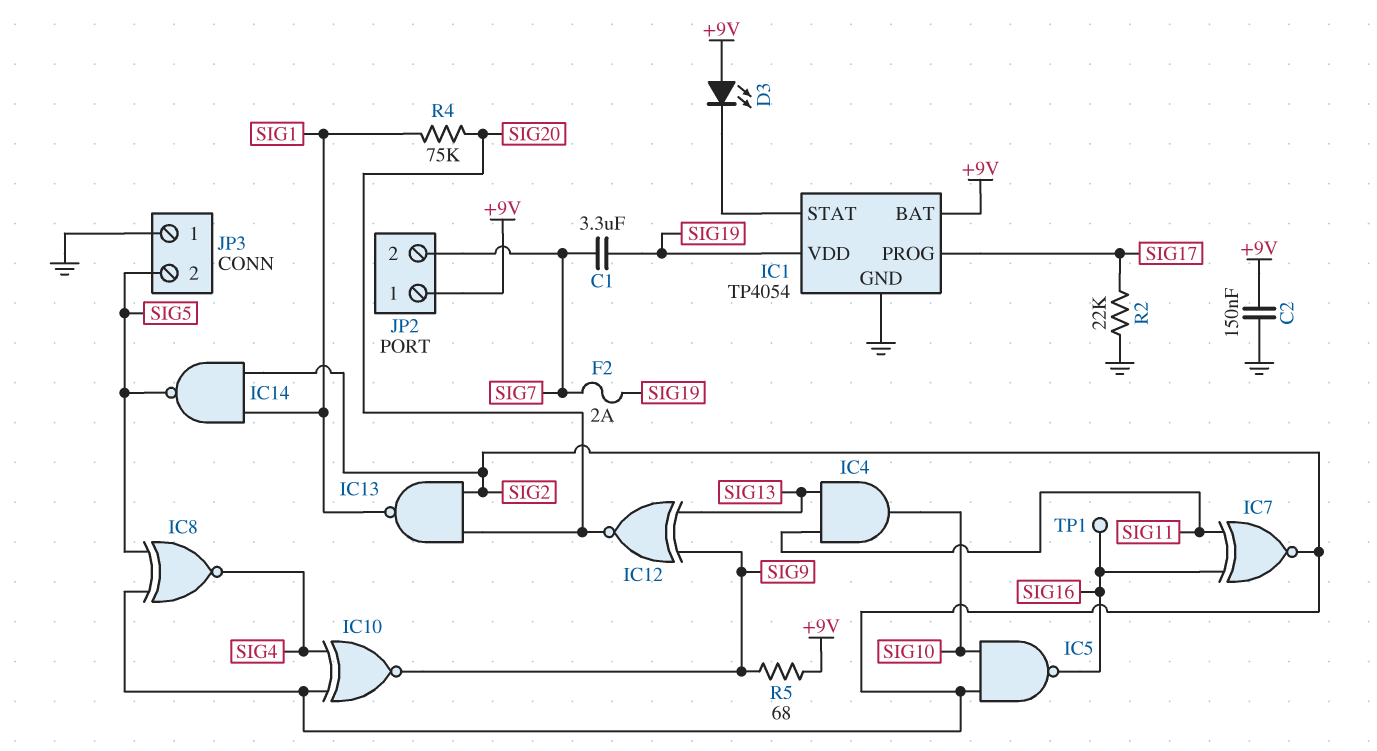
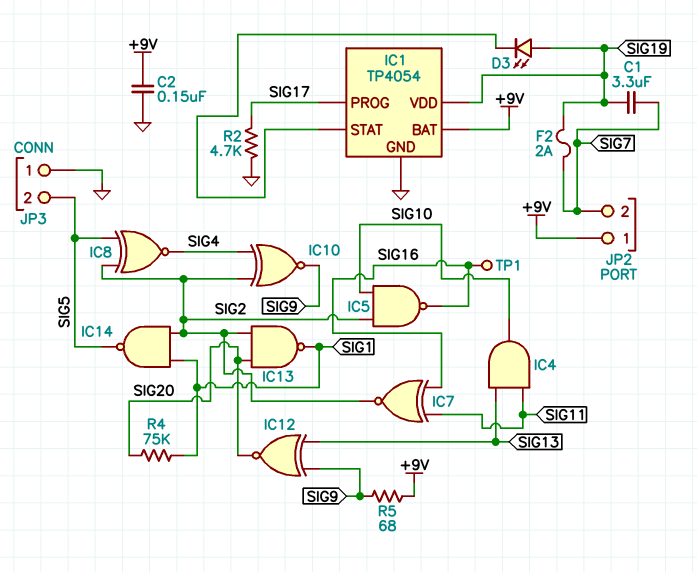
D3: LED (A +9V, K IC1/STAT) -> LED (A SIG19, K IC1/STAT)
R2: 22k (GND, SIG17) -> 4.7k (GND, SIG17)

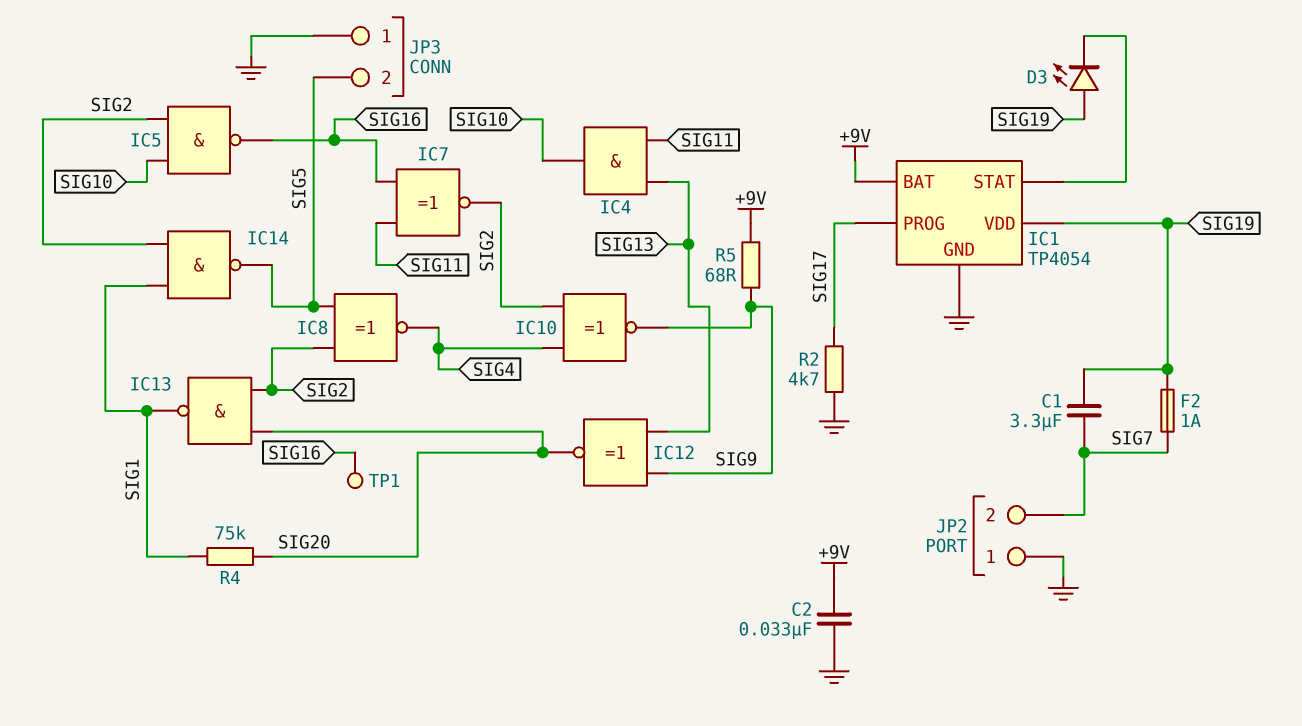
C2: 150nF (+9V, GND) -> 33nF (+9V, GND)
F2: 2A (SIG7, SIG19) -> 1A (SIG7, SIG19)
JP2 pin 1: +9V -> GND

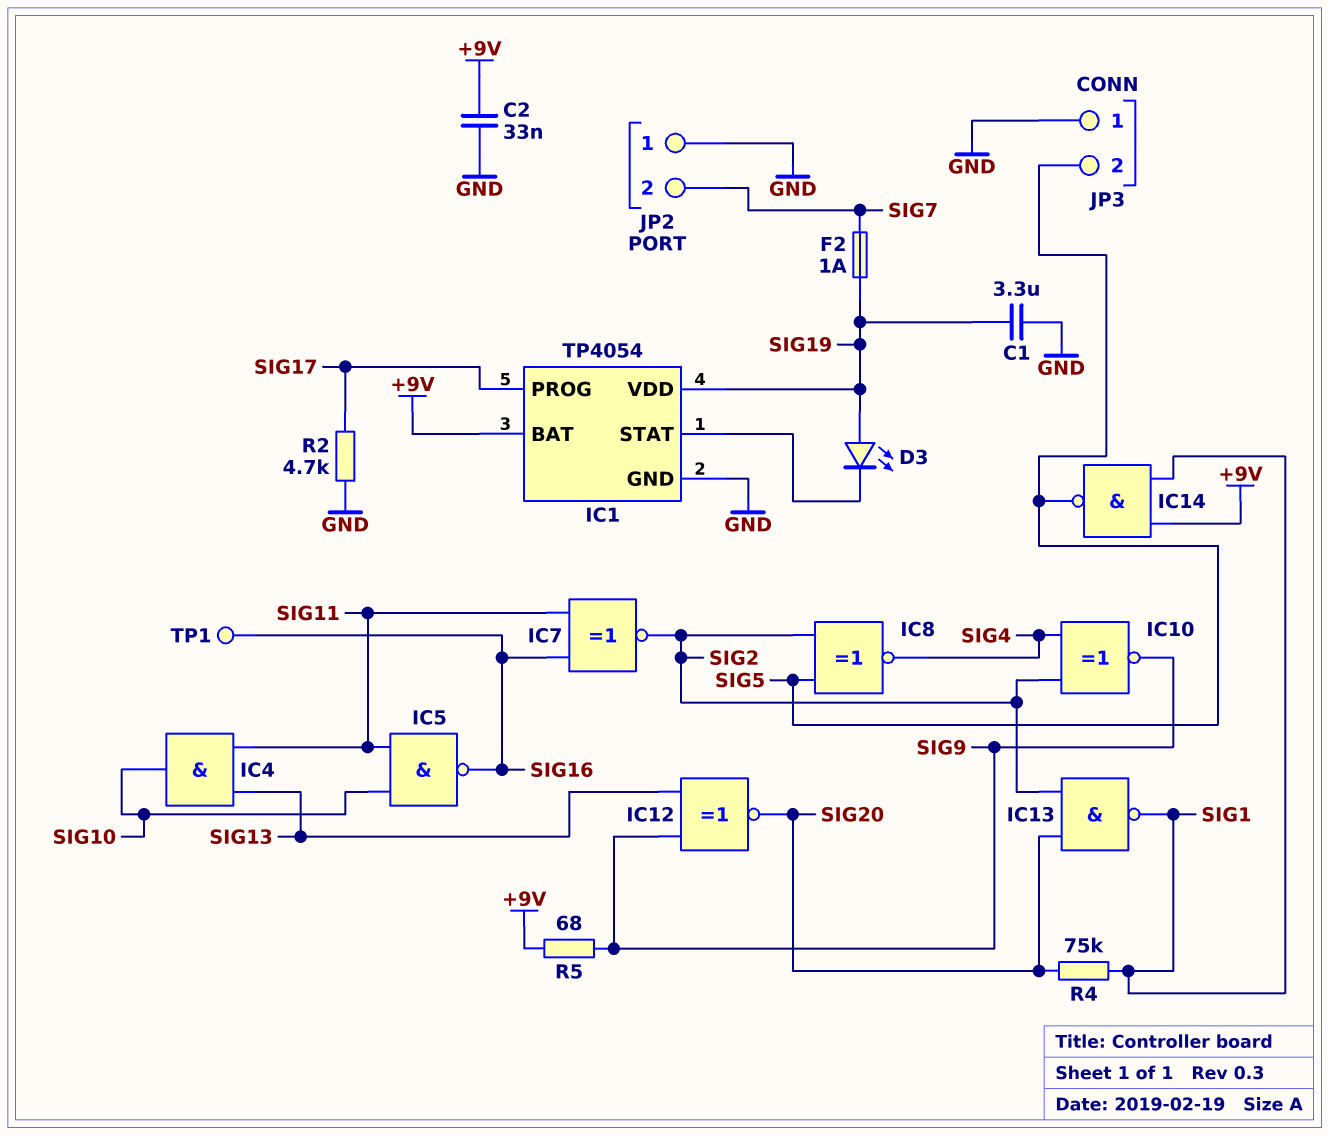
C1: 3.3uF (SIG7, SIG19) -> 3.3uF (GND, SIG19)
IC5: NAND (in SIG2, in SIG10, out SIG16) -> NAND (in SIG10, in SIG11, out SIG16)
IC14: NAND (in SIG1, in SIG2, out SIG5) -> NAND (in +9V, in SIG1, out SIG5)

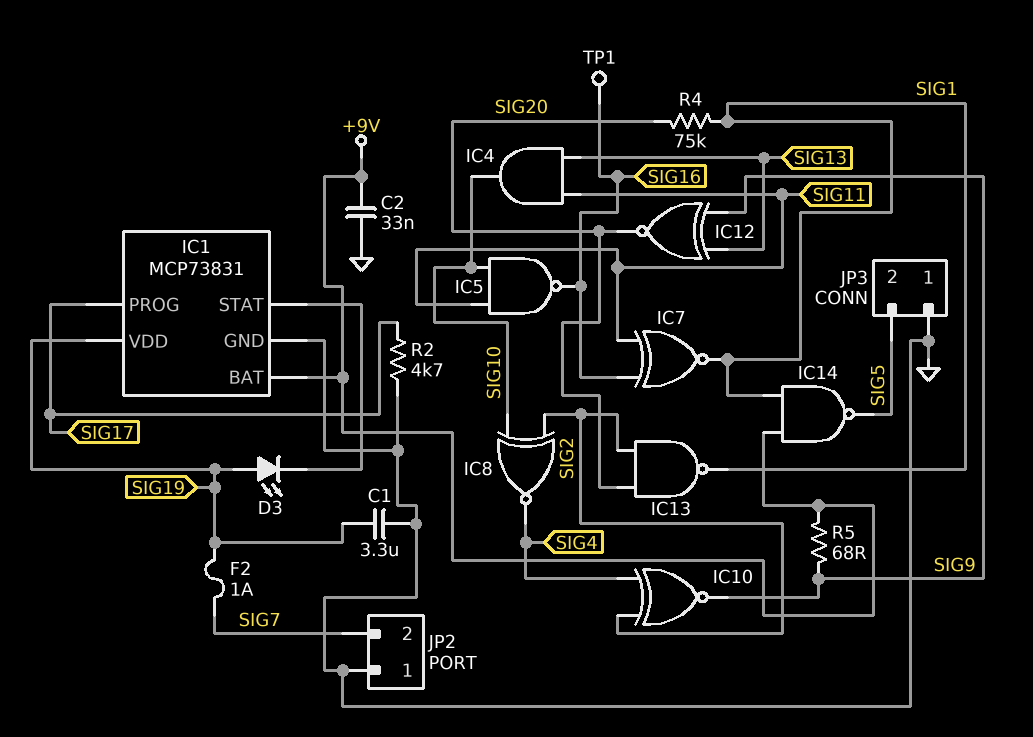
IC1: TP4054 -> MCP73831
IC7: XNOR (in SIG11, in SIG16, out SIG2) -> XNOR (in SIG11, in SIG16, out SIG1)
IC8: XNOR (in SIG2, in SIG5, out SIG4) -> XNOR (in SIG2, in SIG10, out SIG4)

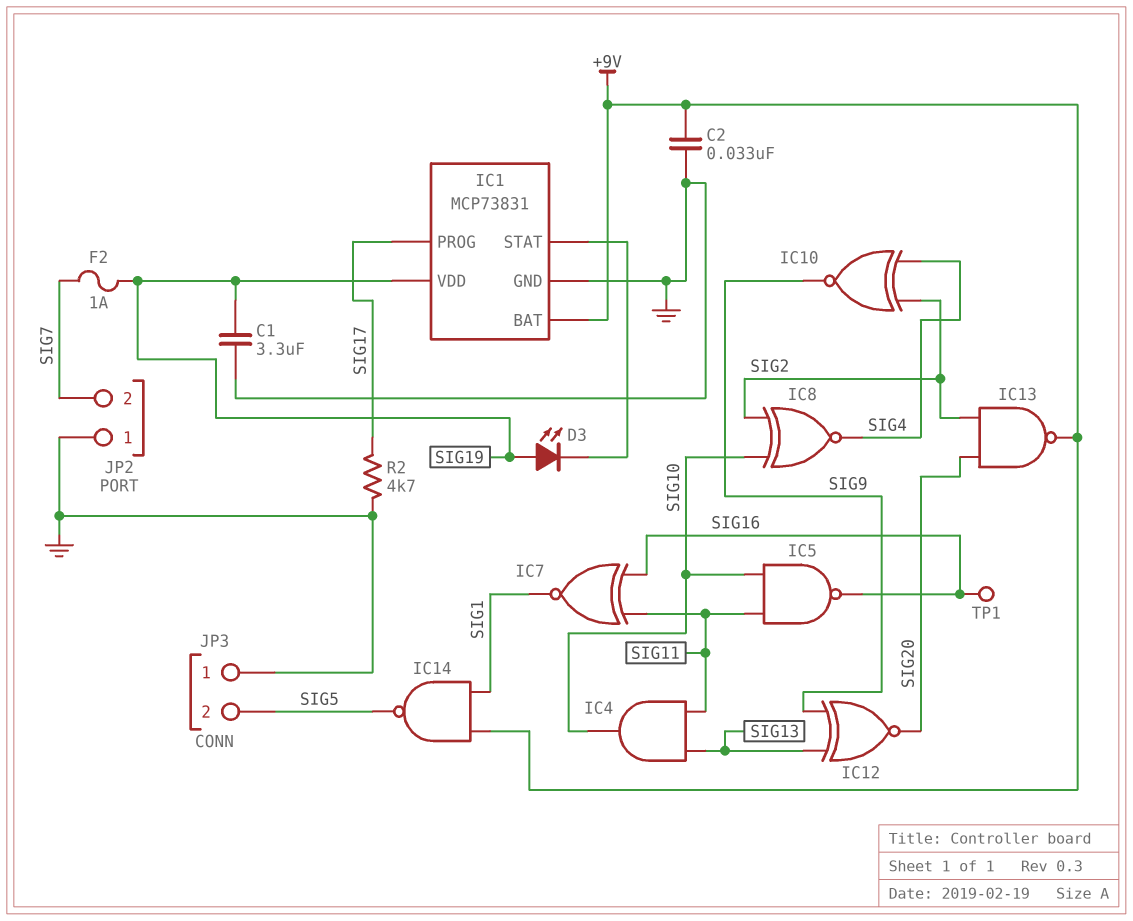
IC13: NAND (in SIG2, in SIG20, out SIG1) -> NAND (in SIG2, in SIG20, out +9V)
R4: 75k (SIG1, SIG20) -> none
R5: 68 (+9V, SIG9) -> none

